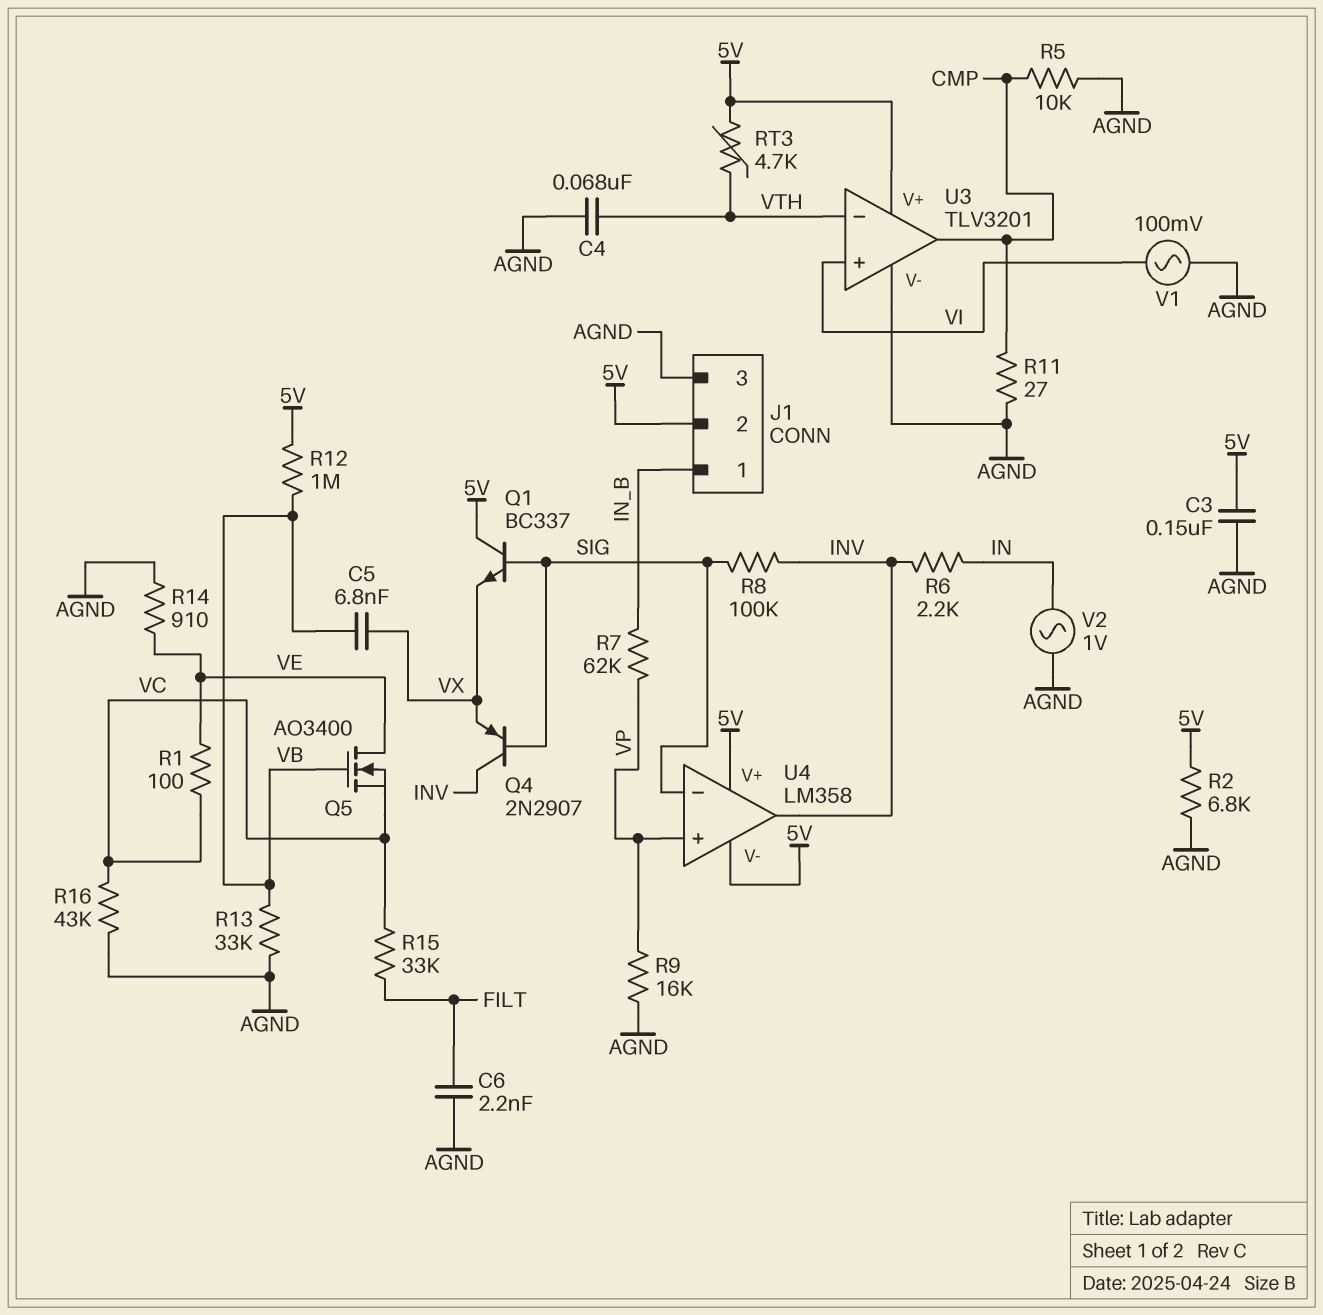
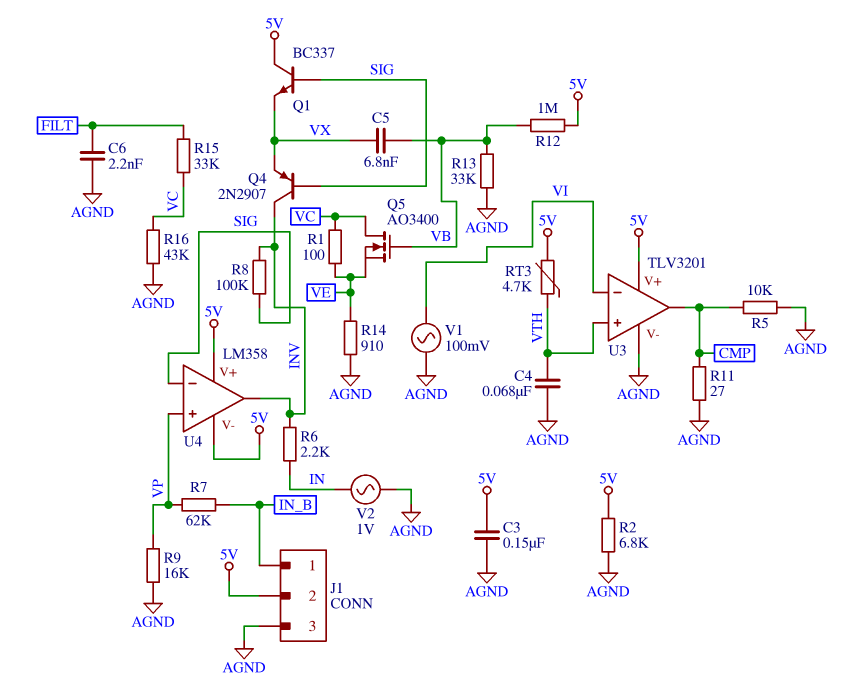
Q5: NMOS AO3400 (G VB, D VE, S VC) -> NMOS AO3400 (G VB, D VC, S VE)
U3 pin in+: VI -> VTH
U3 pin in-: VTH -> VI

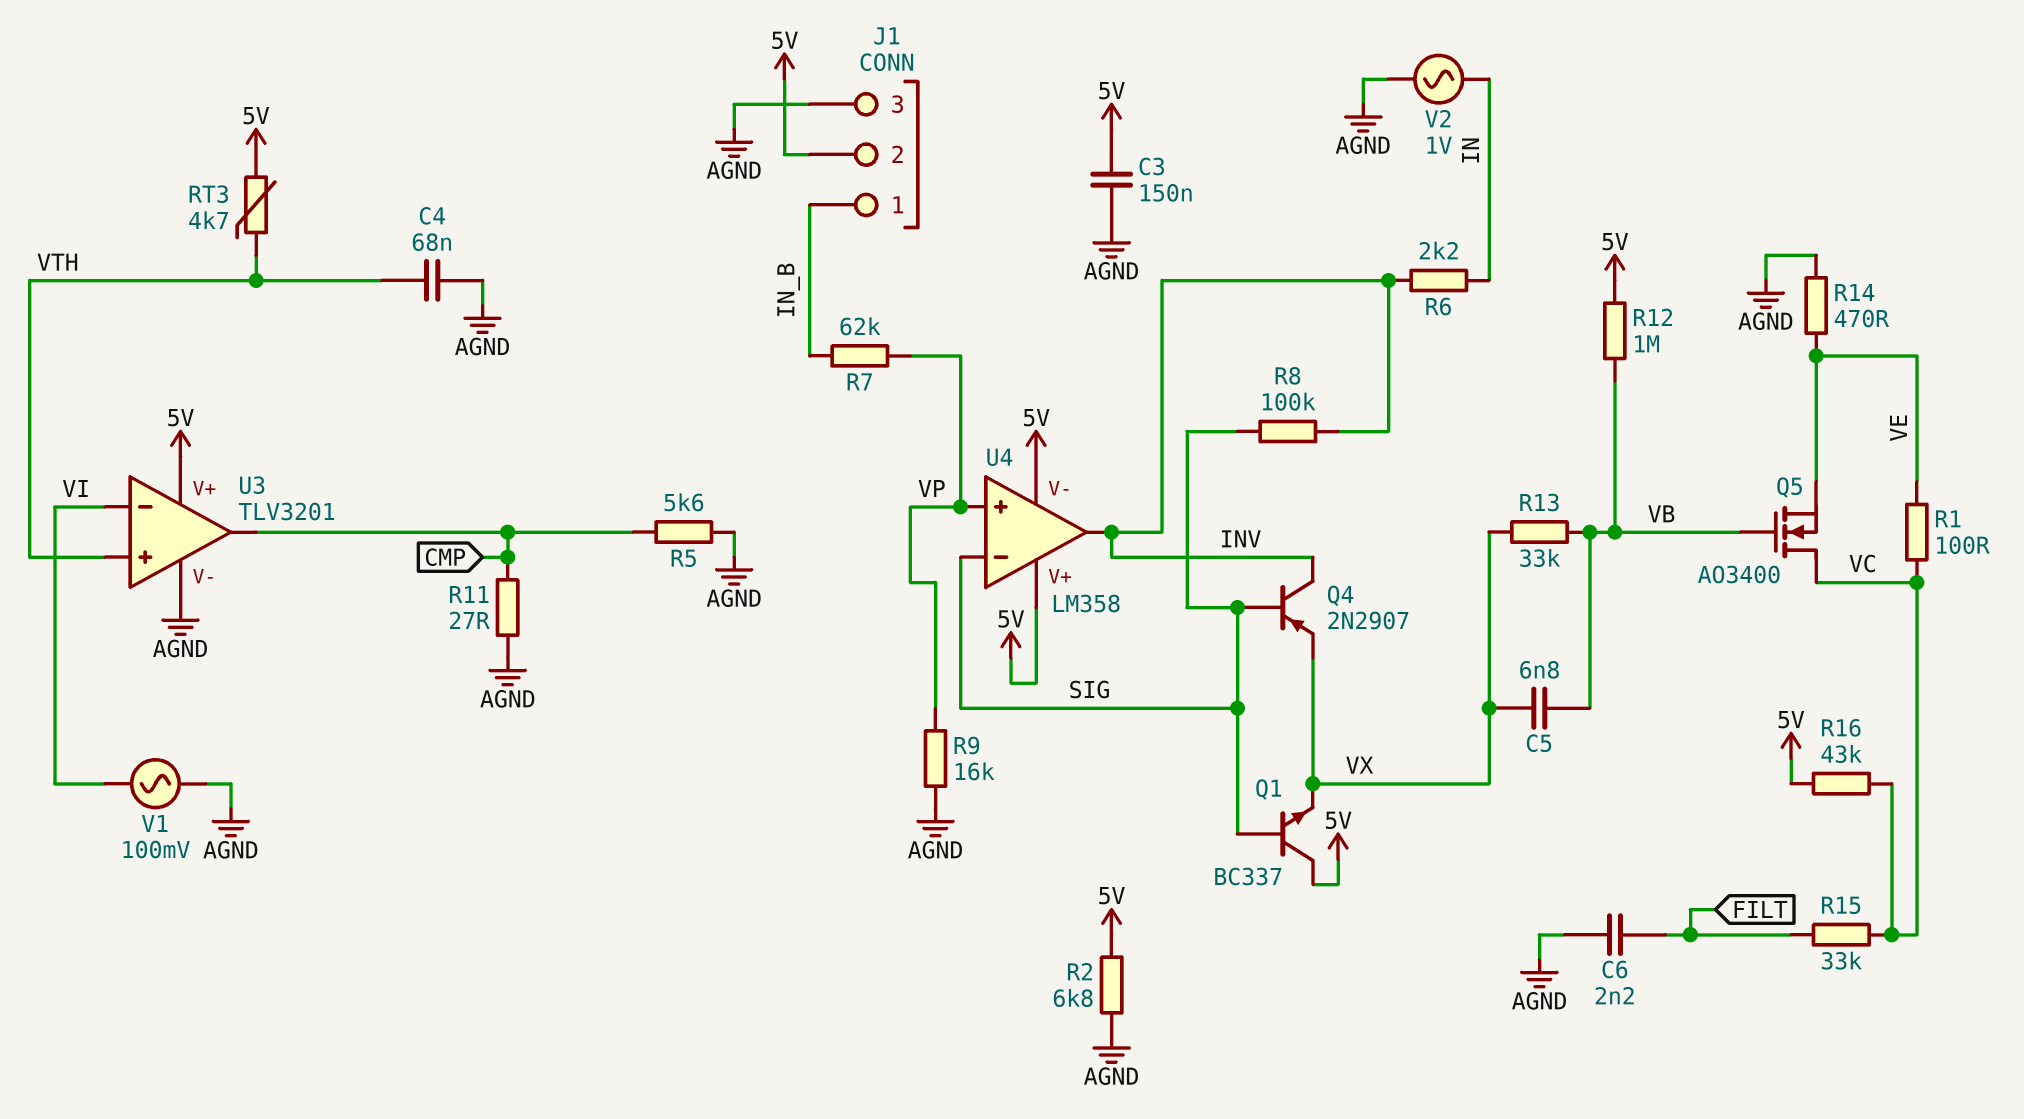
R5: 10k (AGND, CMP) -> 5.6k (AGND, CMP)
R13: 33k (AGND, VB) -> 33k (VB, VX)
R14: 910 (AGND, VE) -> 470 (AGND, VE)
R16: 43k (AGND, VC) -> 43k (5V, VC)

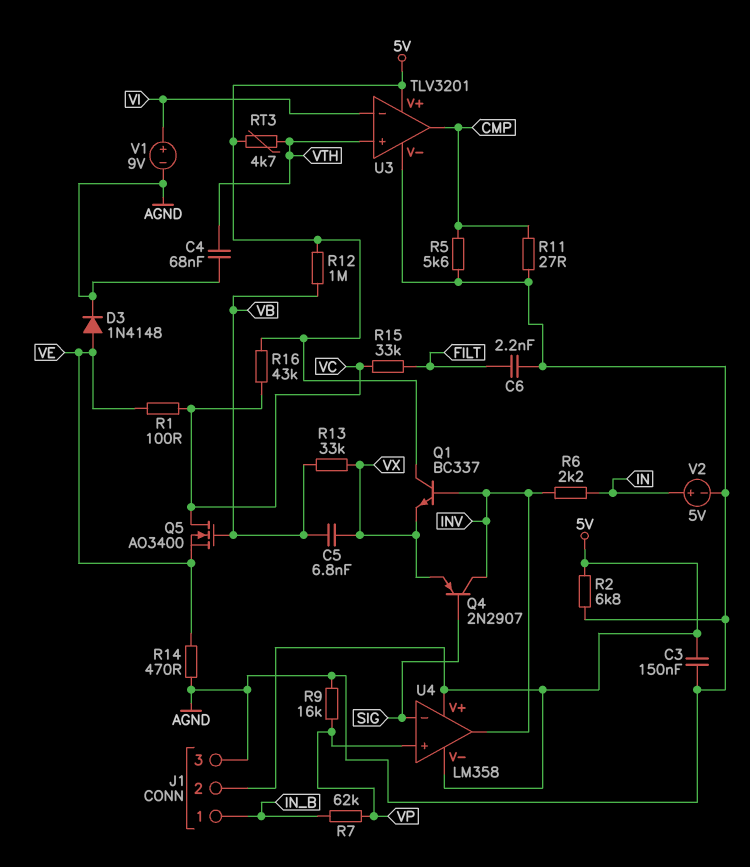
D3: none -> diode 1N4148 (A VE, K AGND)
Q1: NPN BC337 (B SIG, C 5V, E VX) -> NPN BC337 (B INV, C 5V, E VX)
R8: 100k (INV, SIG) -> none
V1: AC 100mV (AGND, VI) -> 9V (plus VI, minus AGND)
V2: AC 1V (AGND, IN) -> 5V (plus IN, minus AGND)

